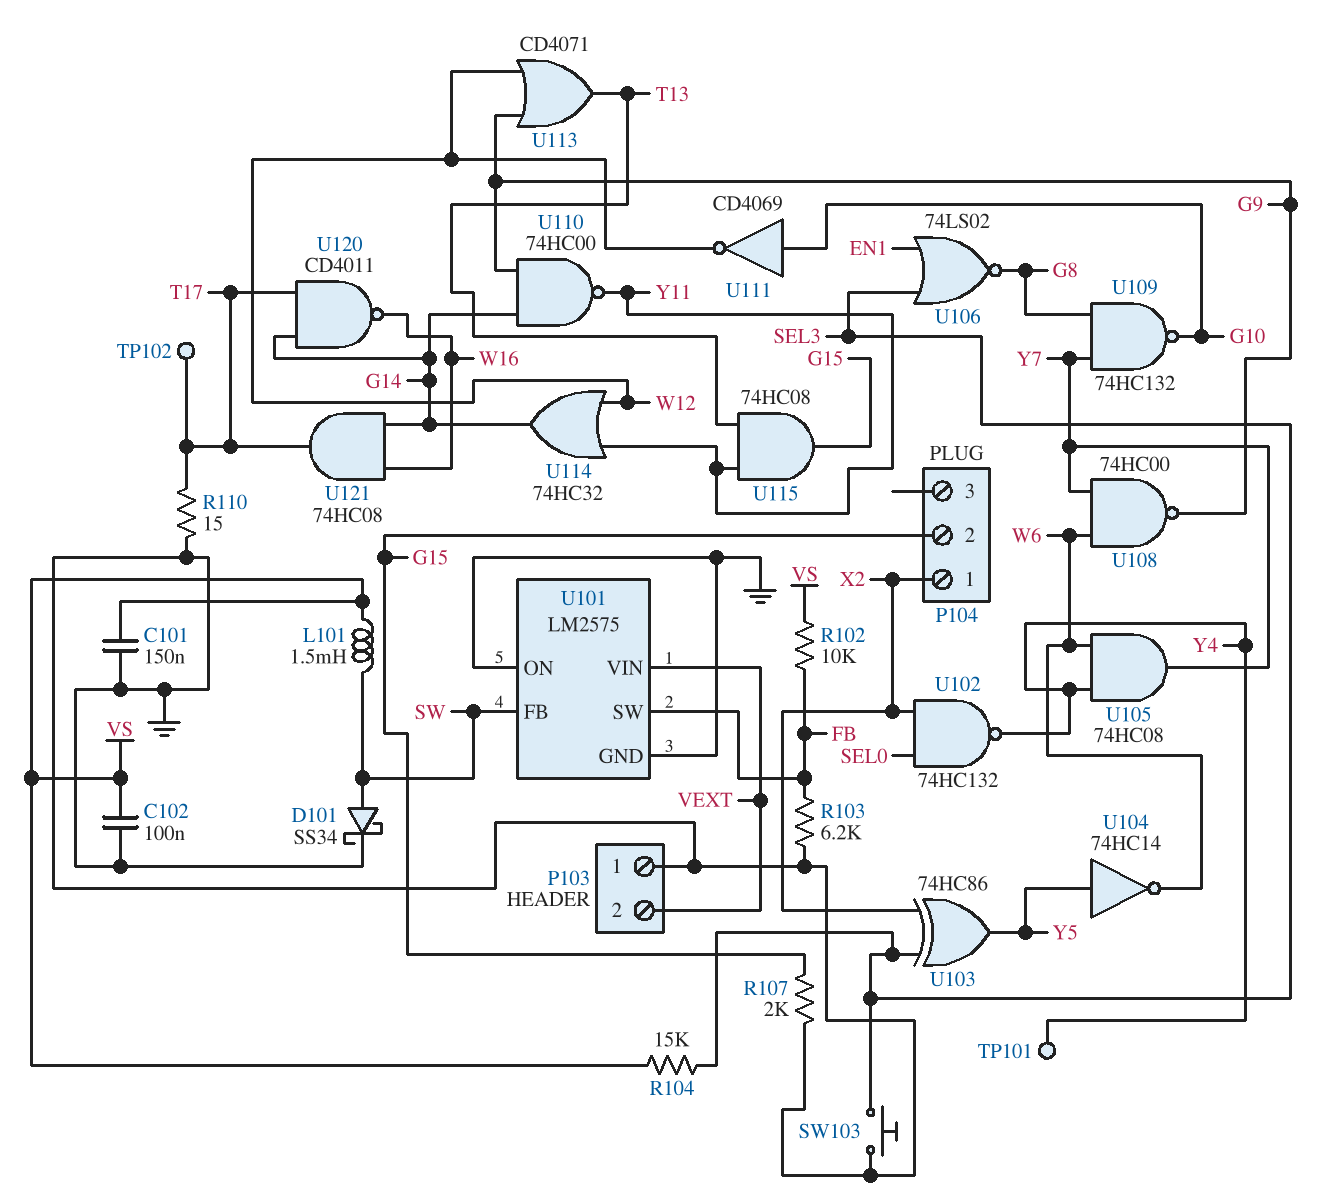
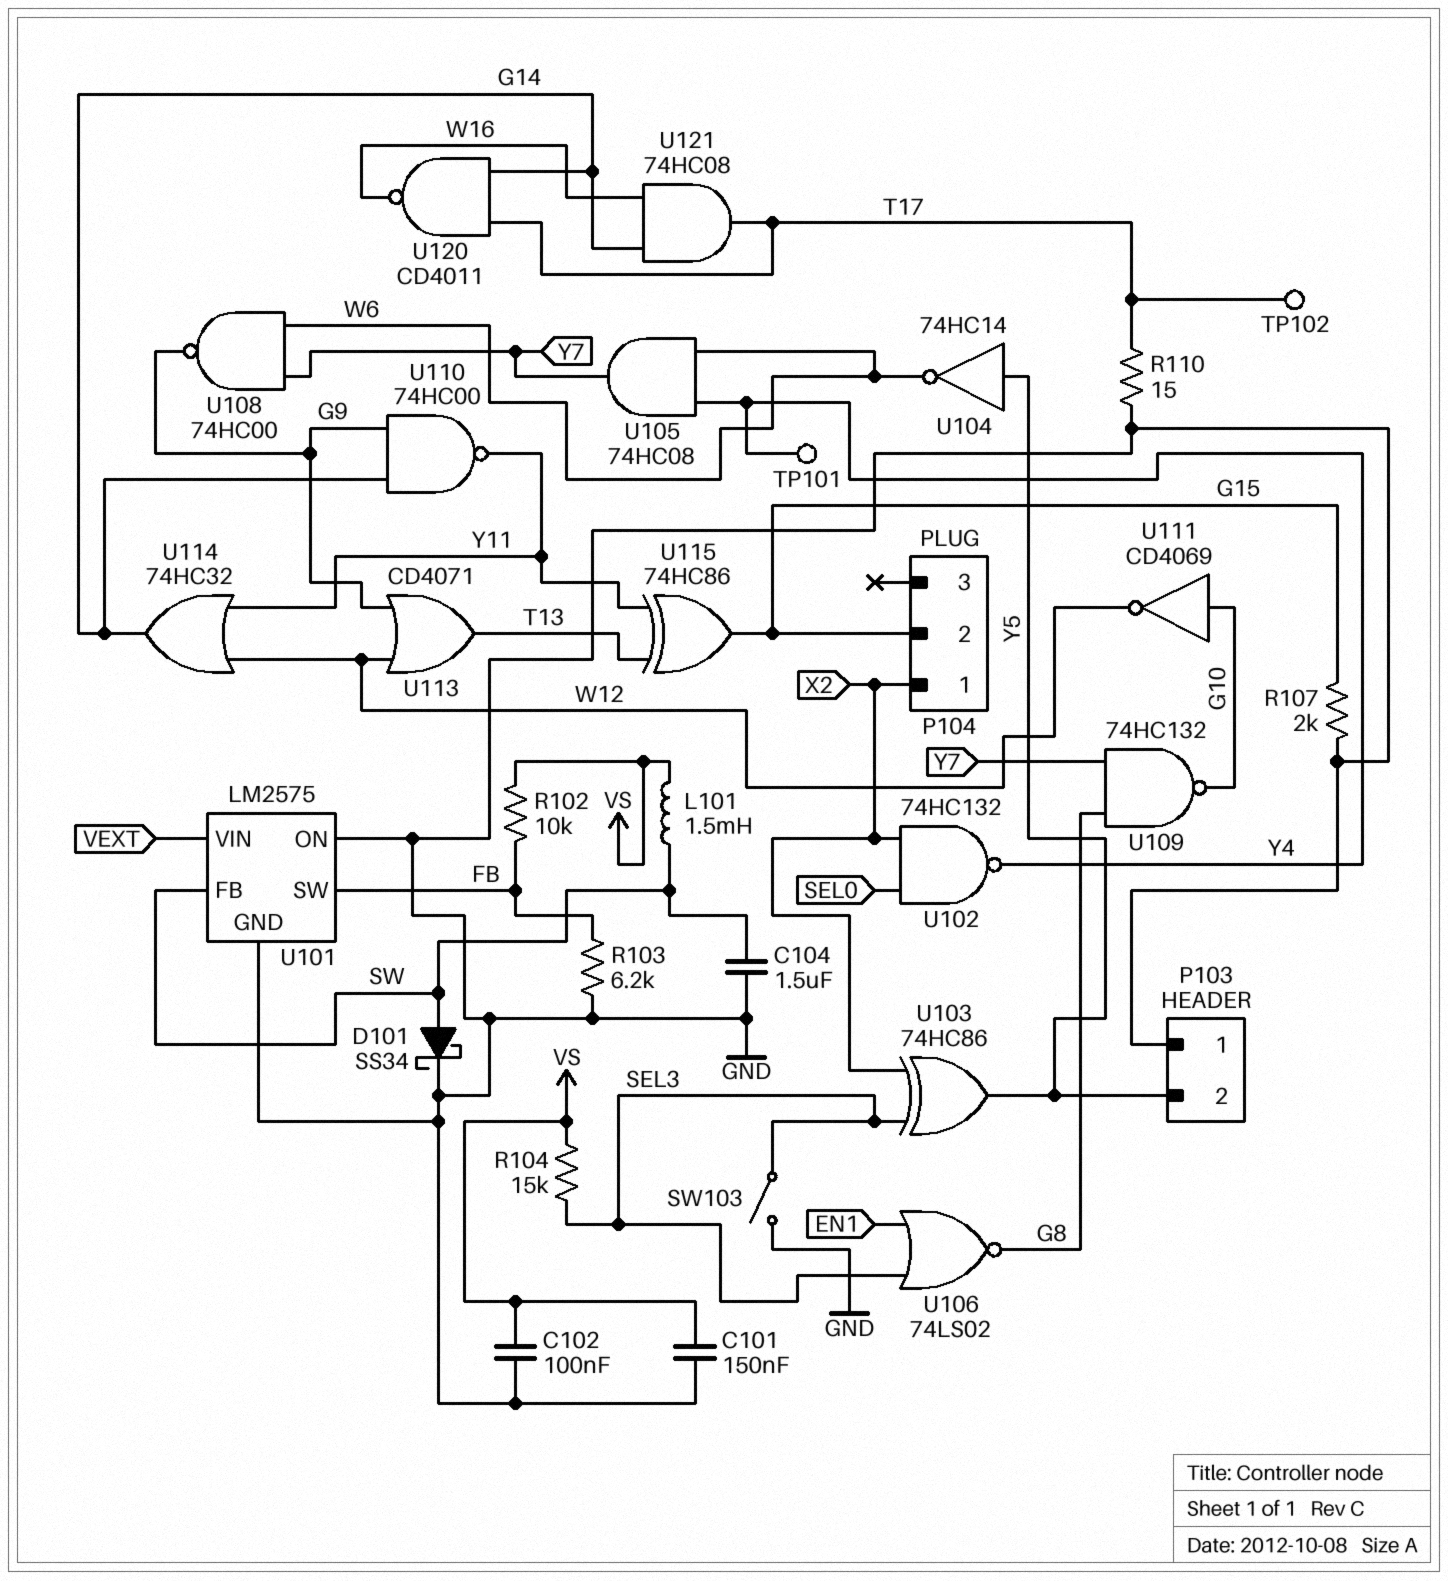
C104: none -> 1.5uF (GND, SW)
P103 pin 2: VEXT -> Y5
SW103: button (GND, SEL3) -> switch (GND, SEL3)
U115: AND 74HC08 (in T13, in Y11, out G15) -> XOR 74HC86 (in T13, in Y11, out G15)

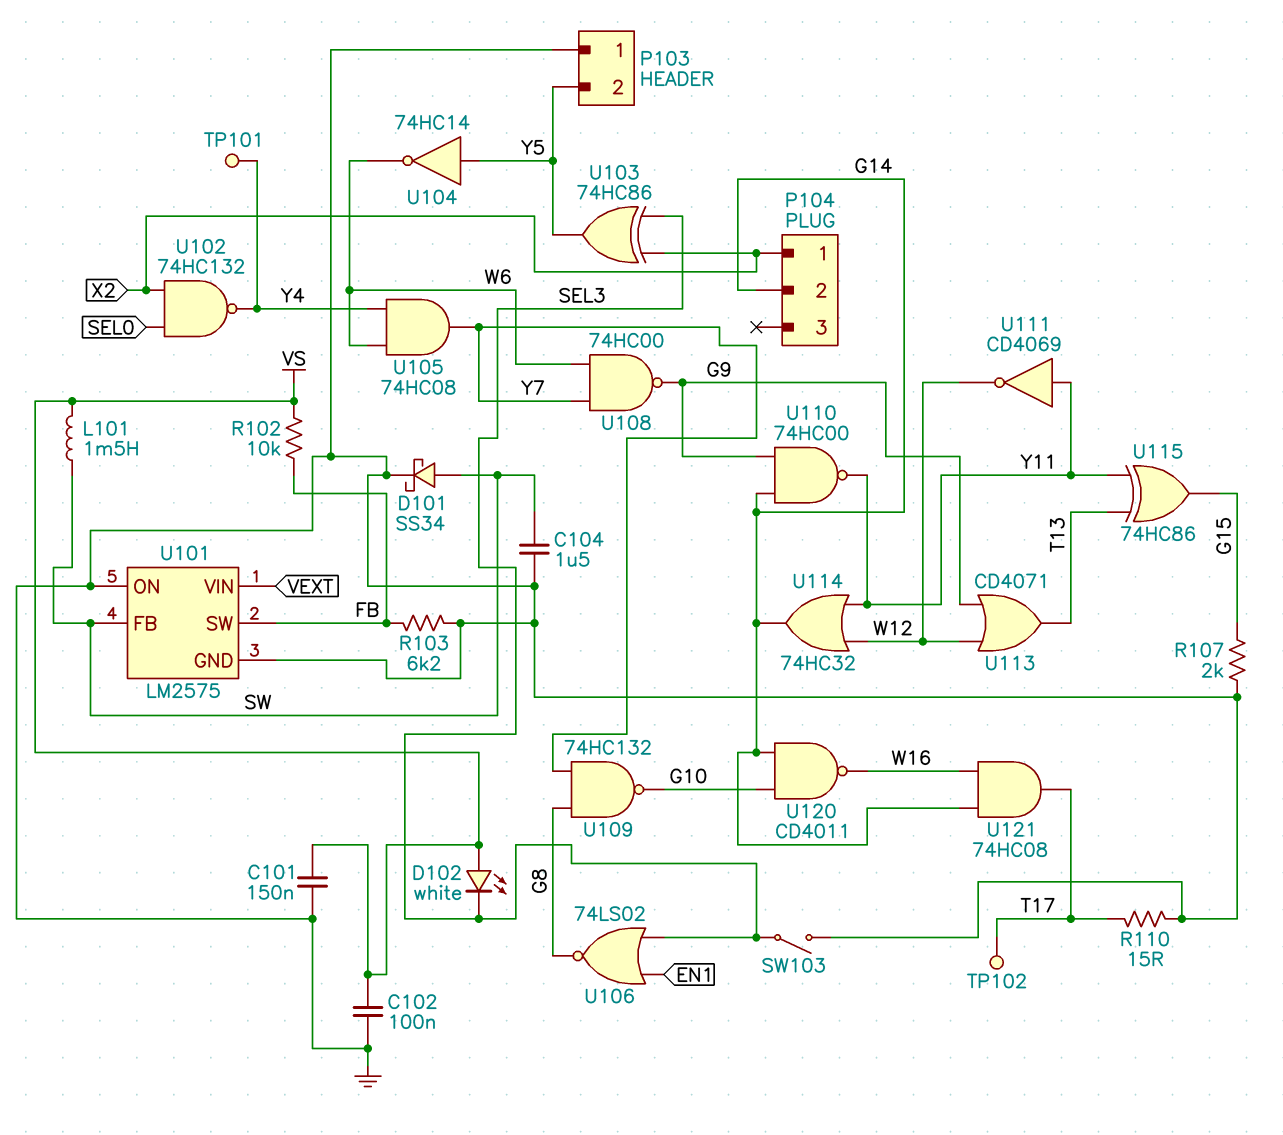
D102: none -> LED white (A VS, K SEL3)
P104 pin 2: G15 -> G14
R104: 15k (SEL3, VS) -> none
U111: NOT CD4069 (in G10, out W12) -> NOT CD4069 (in Y11, out W12)
U120: NAND CD4011 (in G14, in T17, out W16) -> NAND CD4011 (in G10, in G14, out W16)

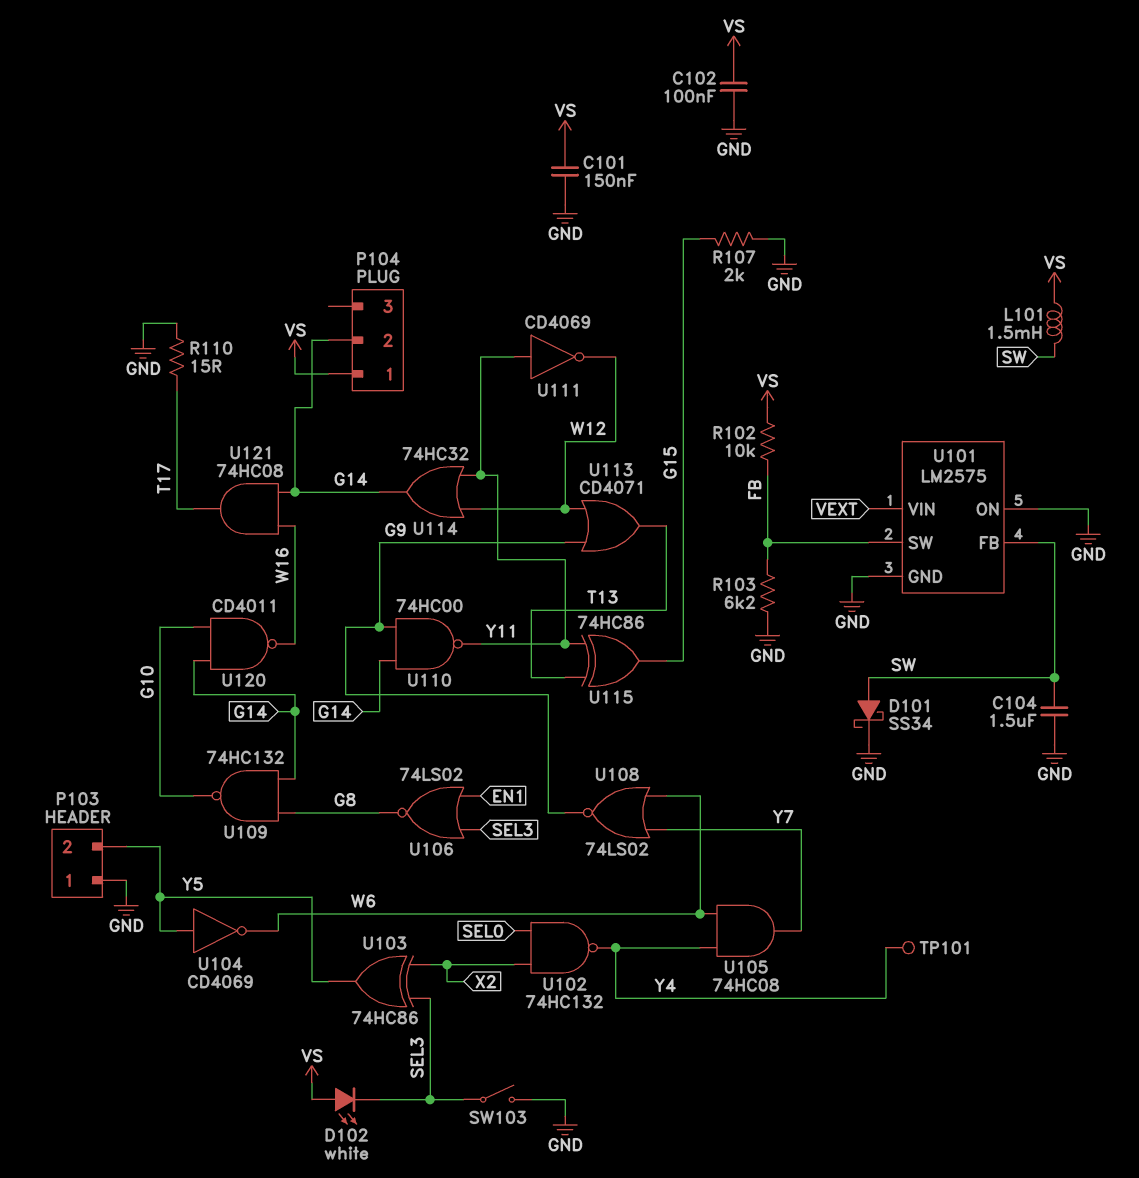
P104 pin 1: X2 -> VS
TP102: test point (T17) -> none
U104: NOT 74HC14 (in Y5, out W6) -> NOT CD4069 (in Y5, out W6)
U108: NAND 74HC00 (in W6, in Y7, out G9) -> NOR 74LS02 (in W6, in Y7, out G9)
U109: NAND 74HC132 (in G8, in Y7, out G10) -> NAND 74HC132 (in G8, in G14, out G10)

